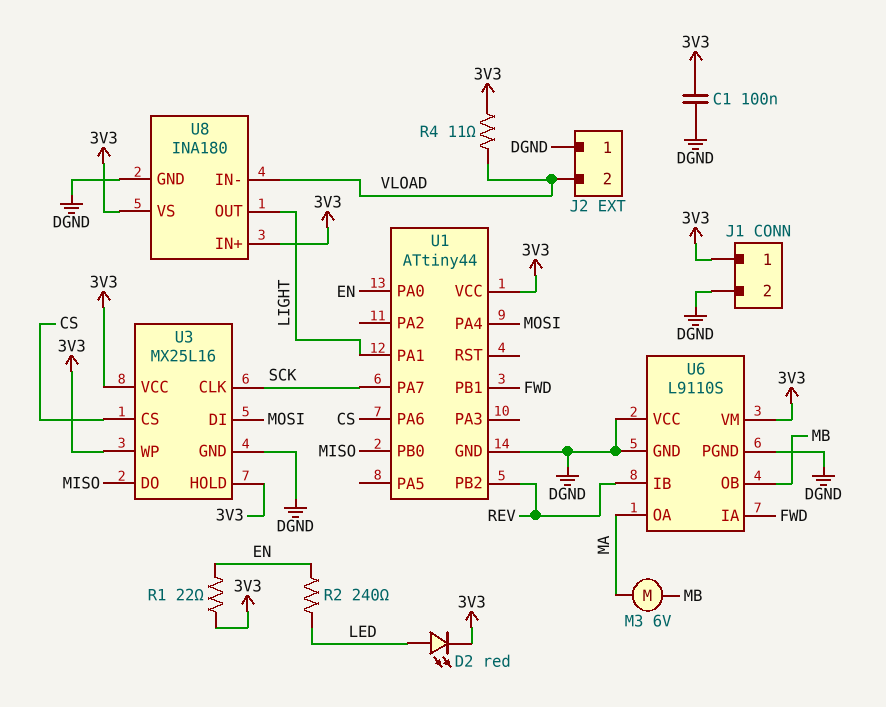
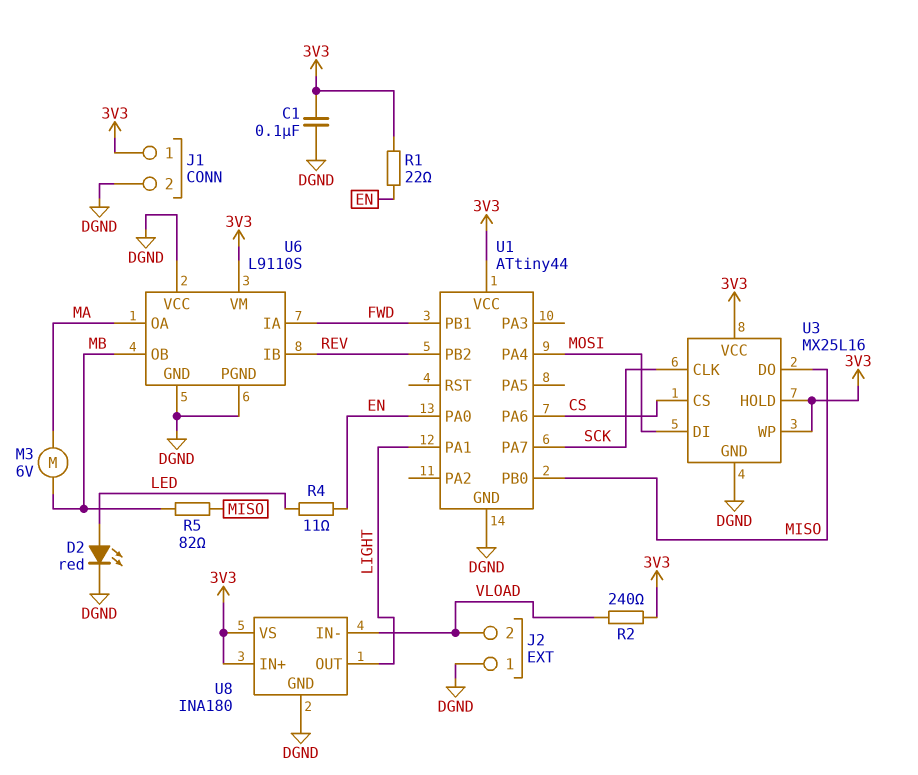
D2: LED red (A LED, K 3V3) -> LED red (A LED, K DGND)
R2: 240 (EN, LED) -> 240 (3V3, VLOAD)
R4: 11 (3V3, VLOAD) -> 11 (EN, LED)
R5: none -> 82 (MB, MISO)

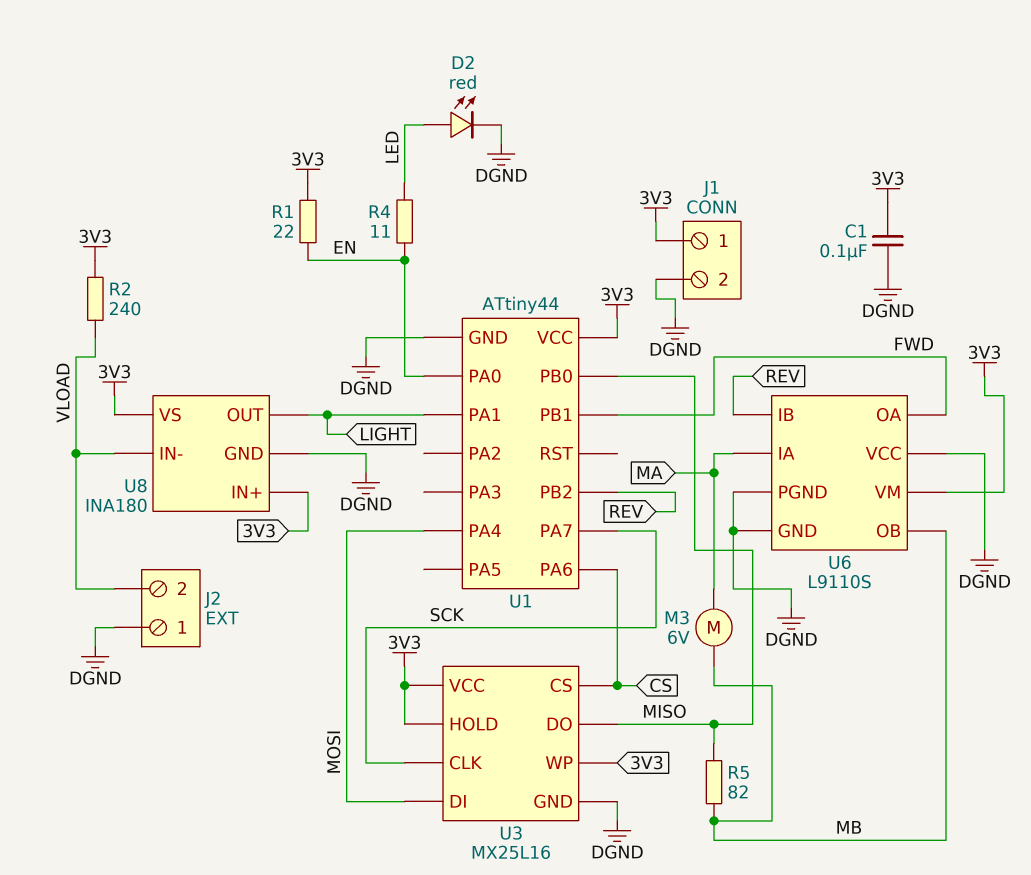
U6 pin IA: FWD -> MA
U6 pin OA: MA -> FWD

